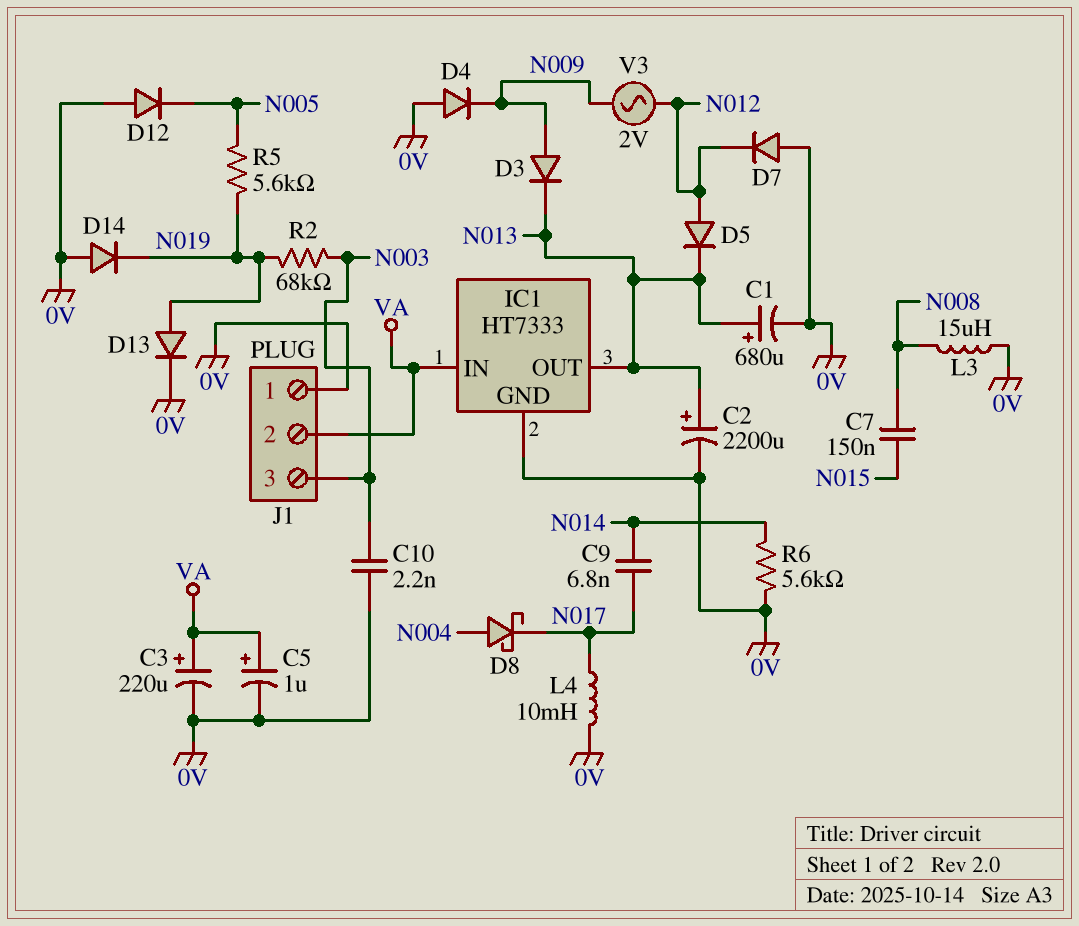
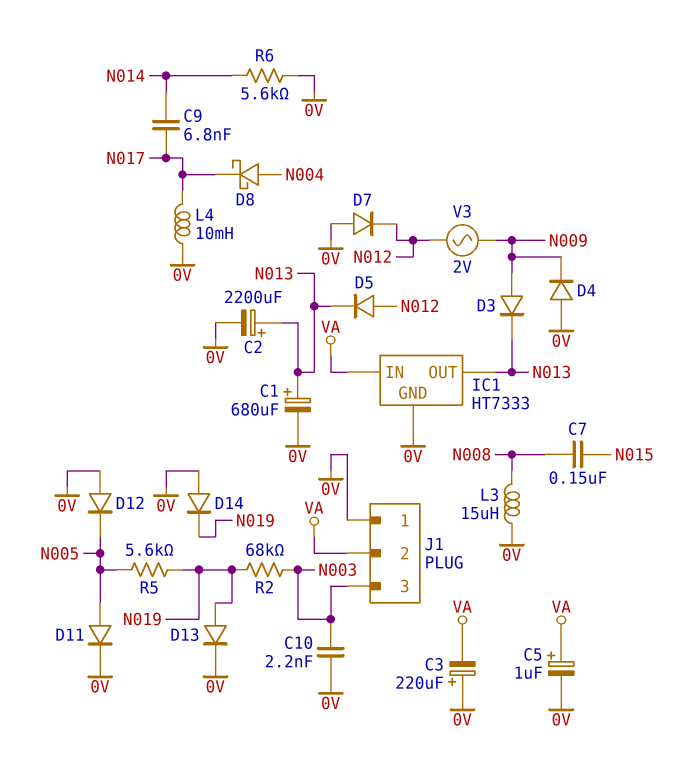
C3: 220uF (plus VA, minus 0V) -> 220uF (plus 0V, minus VA)
D11: none -> diode (A N005, K 0V)

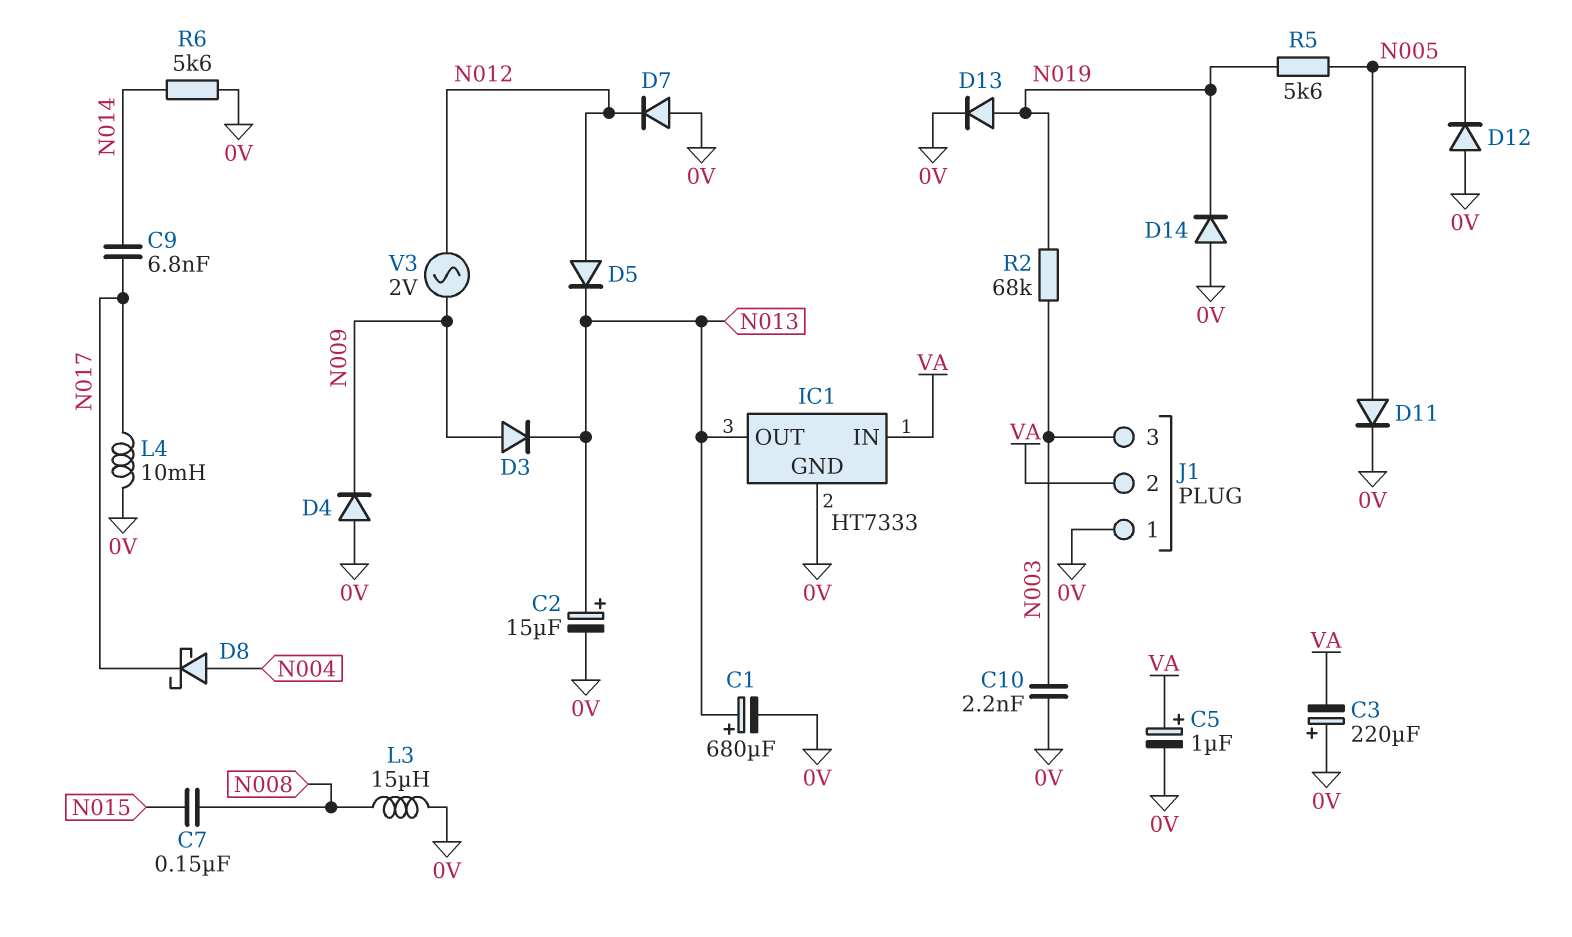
C2: 2200uF (plus N013, minus 0V) -> 15uF (plus N013, minus 0V)

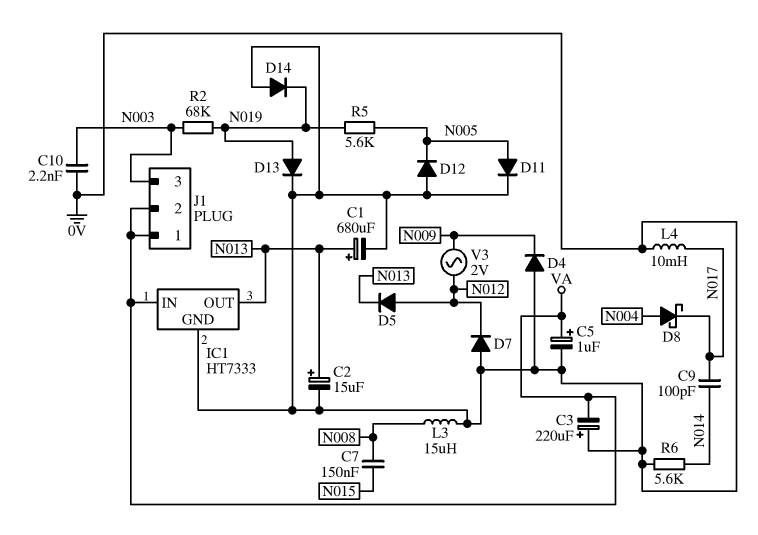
C9: 6.8nF (N014, N017) -> 100pF (N014, N017)
D3: diode (A N009, K N013) -> none
J1 pin 1: 0V -> VA

